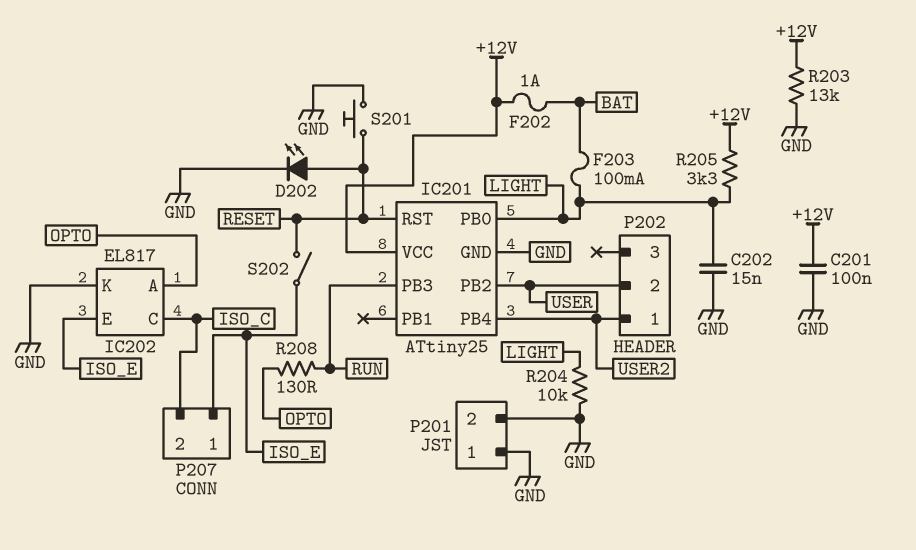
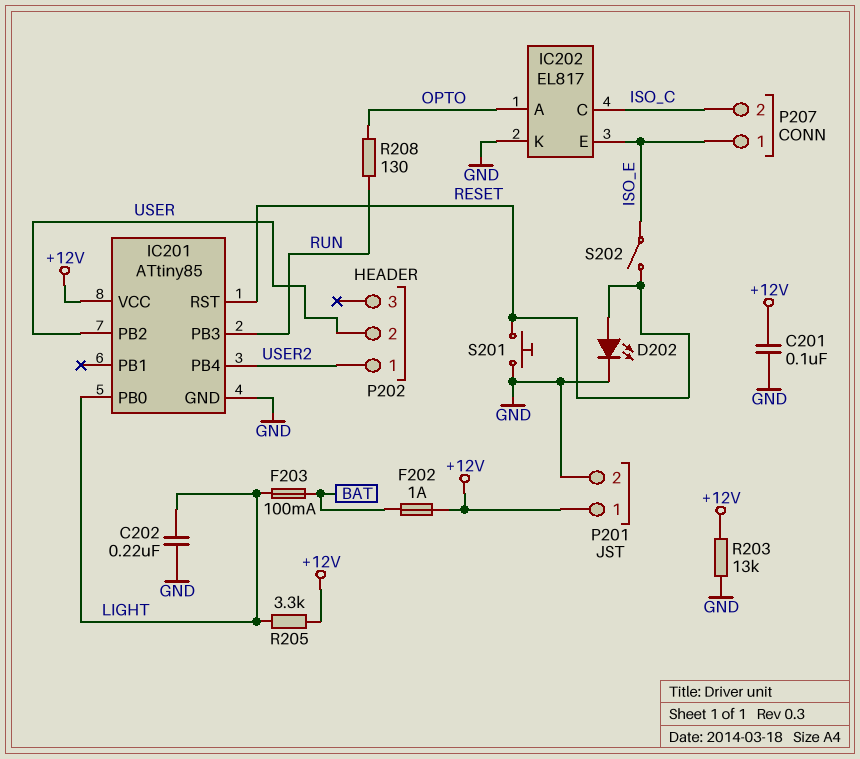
C202: 15nF (GND, LIGHT) -> 220nF (GND, LIGHT)
IC201: ATtiny25 -> ATtiny85
P201 pin 1: GND -> +12V
R204: 10k (GND, LIGHT) -> none

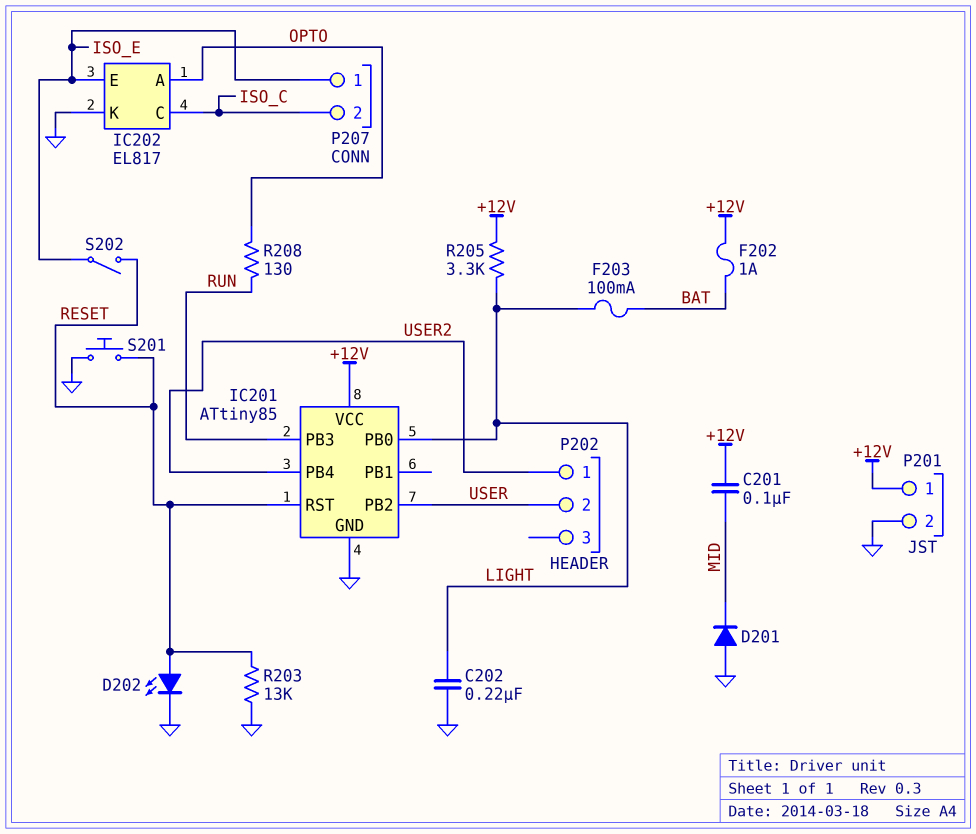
C201: 100nF (+12V, GND) -> 100nF (+12V, MID)
D201: none -> diode (A GND, K MID)
R203: 13k (+12V, GND) -> 13k (GND, RESET)

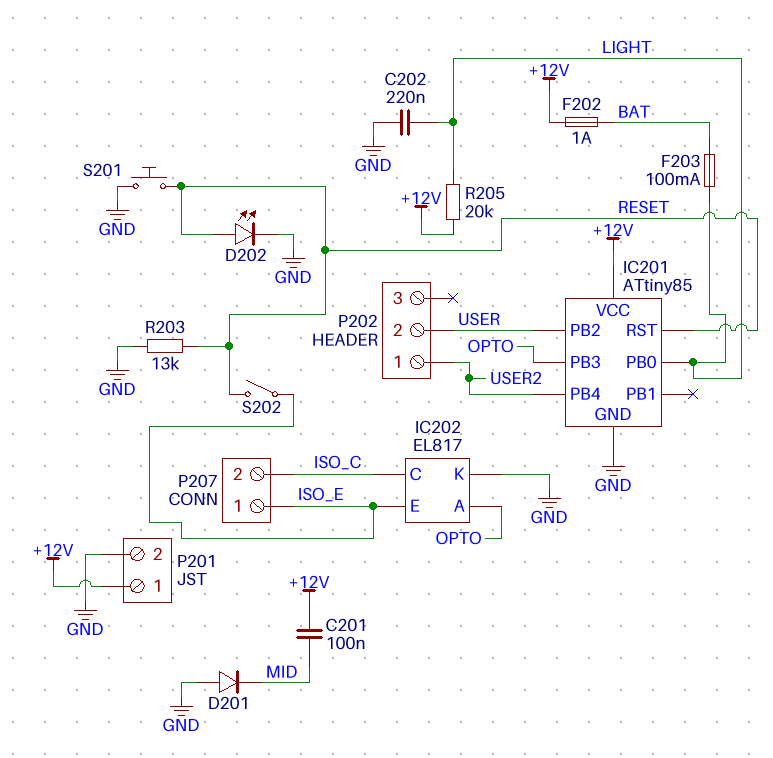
IC201 pin PB3: RUN -> OPTO
R205: 3.3k (+12V, LIGHT) -> 20k (+12V, LIGHT)
R208: 130 (OPTO, RUN) -> none

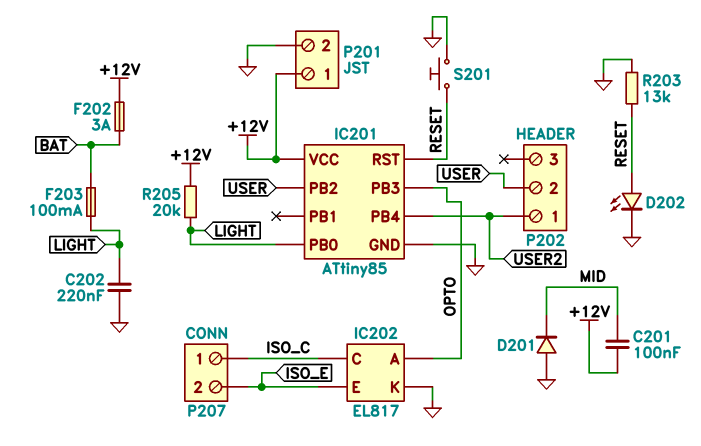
F202: 1A (+12V, BAT) -> 3A (+12V, BAT)
P207 pin 1: ISO_E -> ISO_C
P207 pin 2: ISO_C -> ISO_E
S202: switch (ISO_E, RESET) -> none

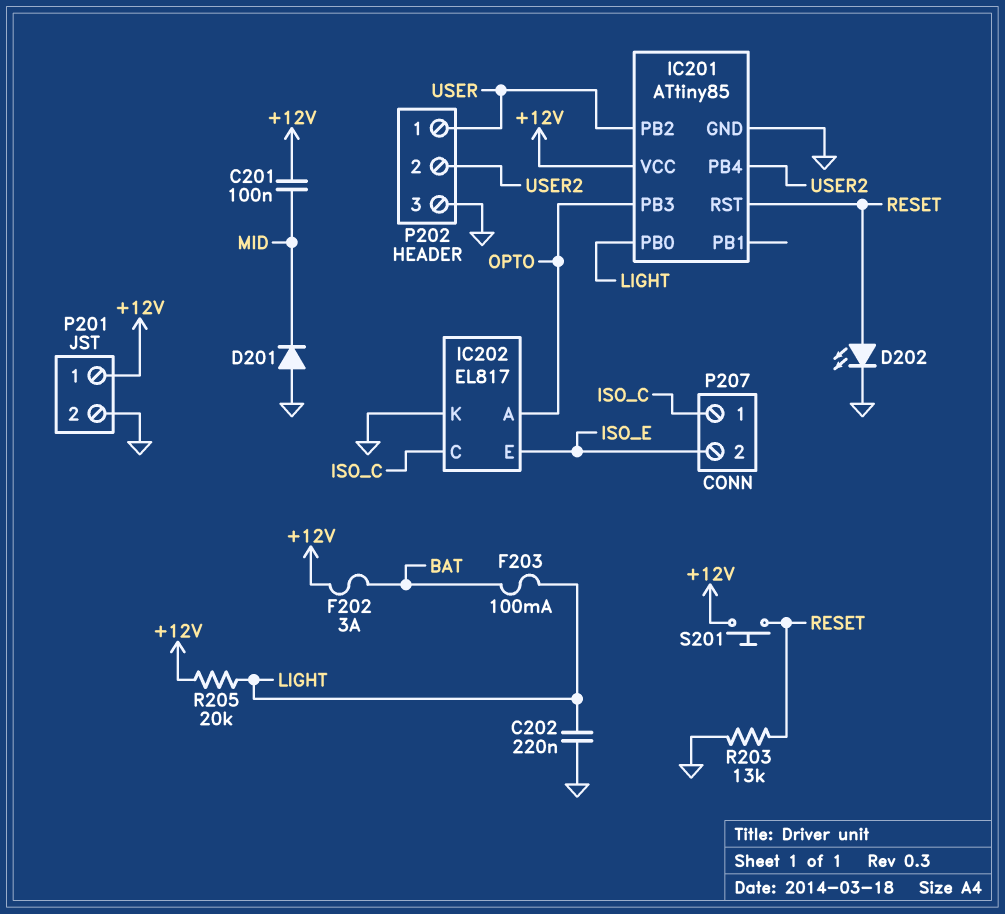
P202 pin 1: USER2 -> USER
P202 pin 2: USER -> USER2
P202 pin 3: none -> GND
S201: button (GND, RESET) -> button (+12V, RESET)

